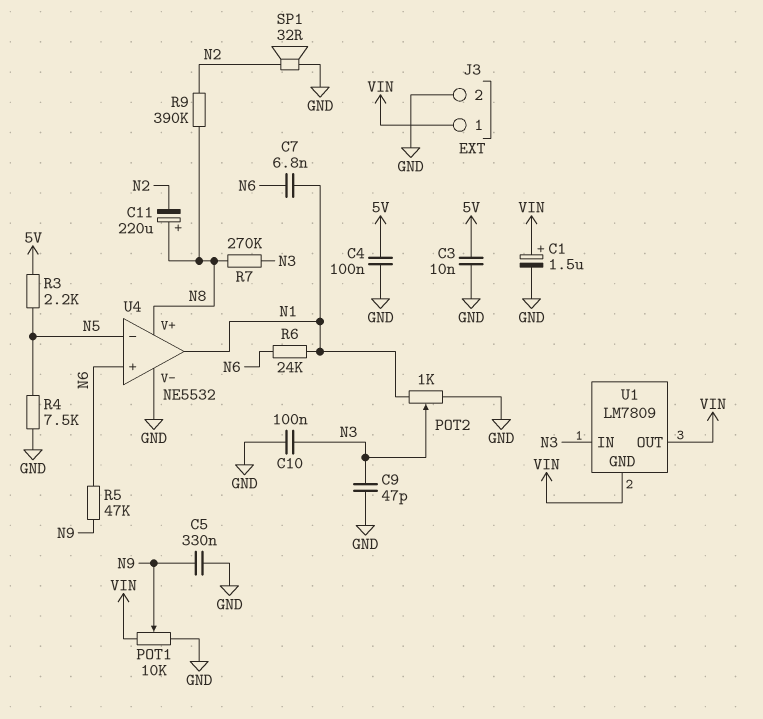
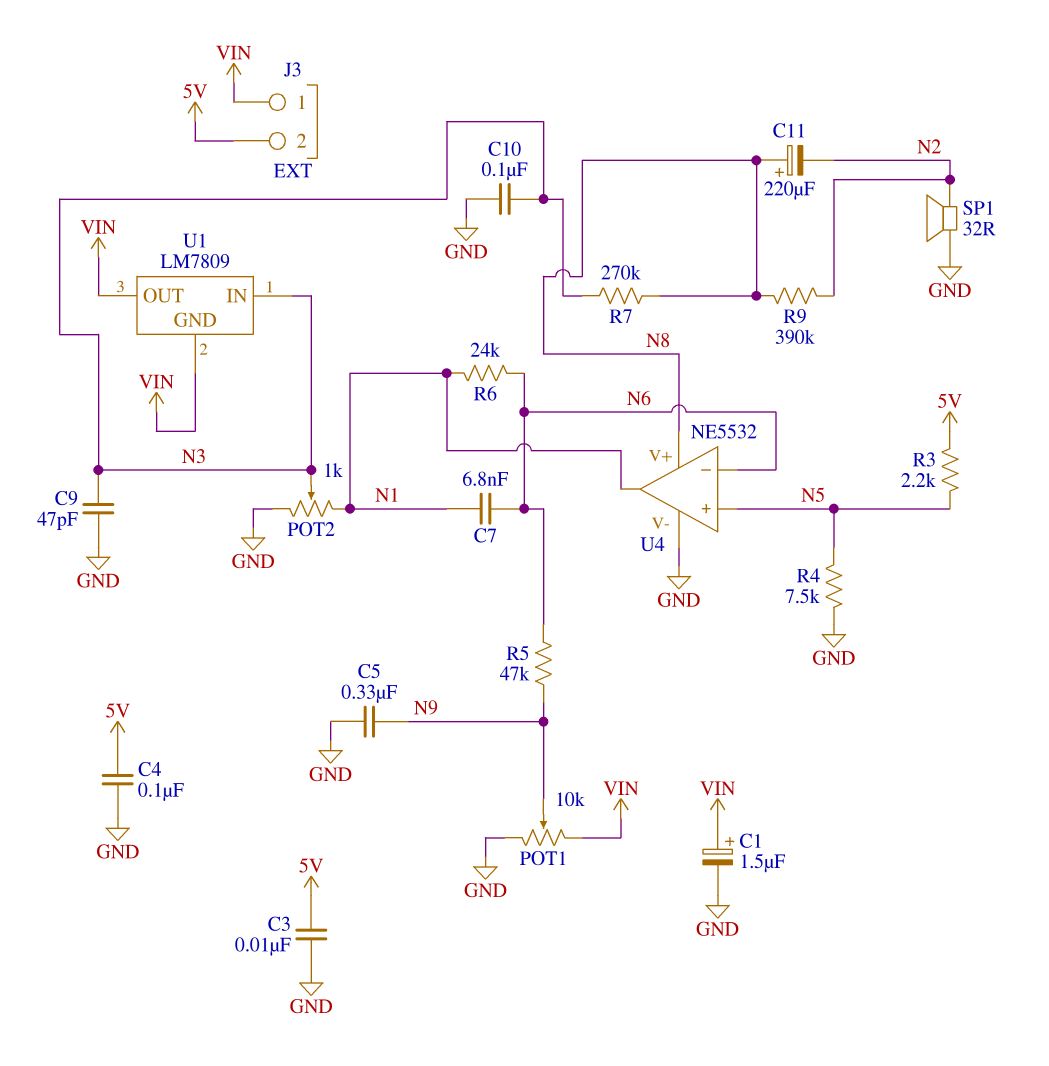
J3 pin 2: GND -> 5V
U4 pin in+: N6 -> N5
U4 pin in-: N5 -> N6

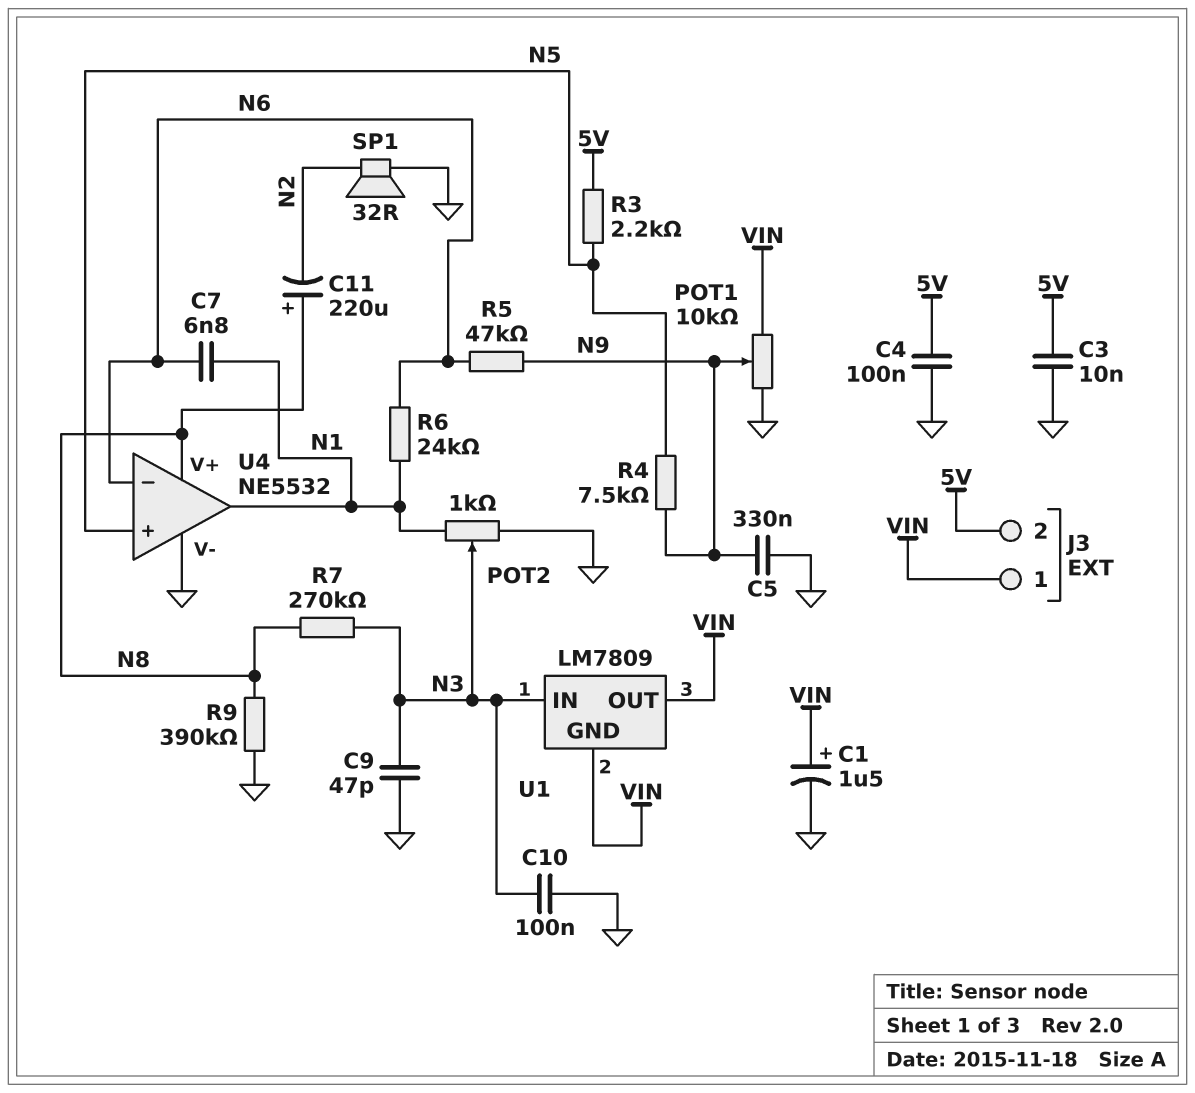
R4: 7.5k (GND, N5) -> 7.5k (N5, N9)
R9: 390k (N2, N8) -> 390k (GND, N8)

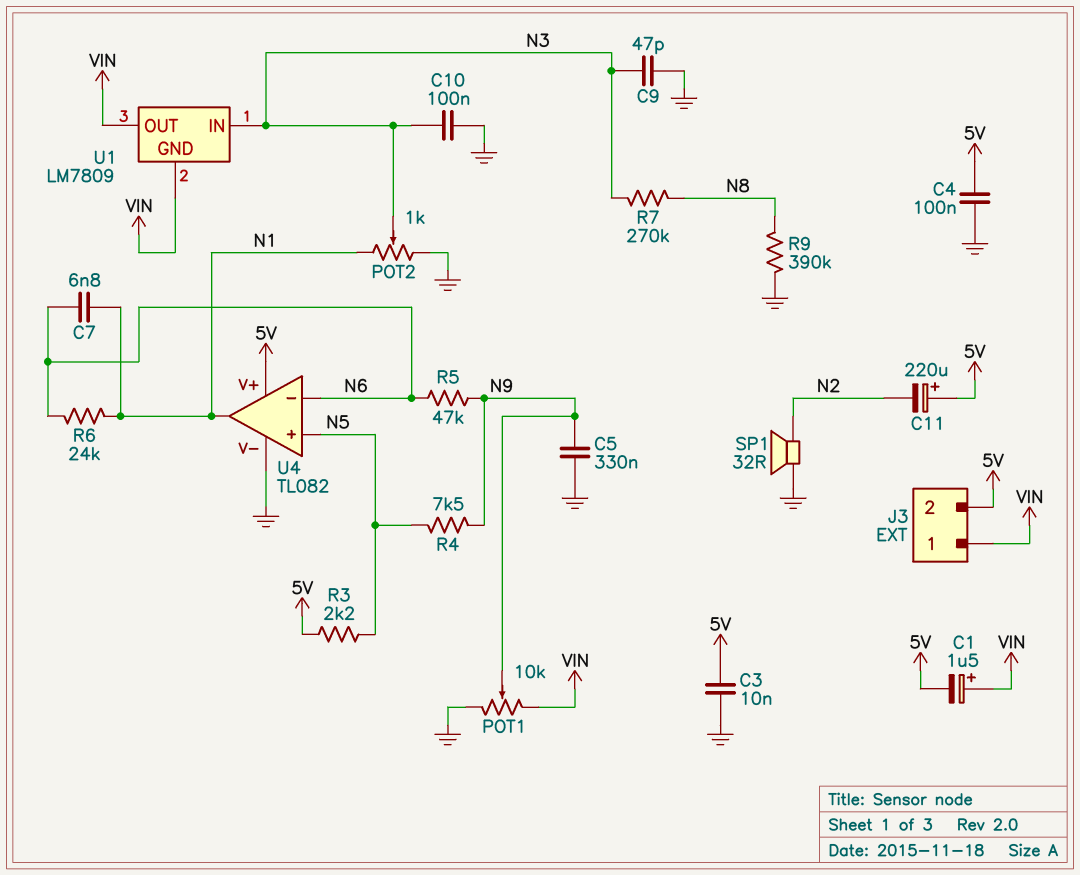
C1: 1.5uF (plus VIN, minus GND) -> 1.5uF (plus VIN, minus 5V)
C11: 220uF (plus N8, minus N2) -> 220uF (plus 5V, minus N2)
U4: NE5532 -> TL082
U4 pin V+: N8 -> 5V

